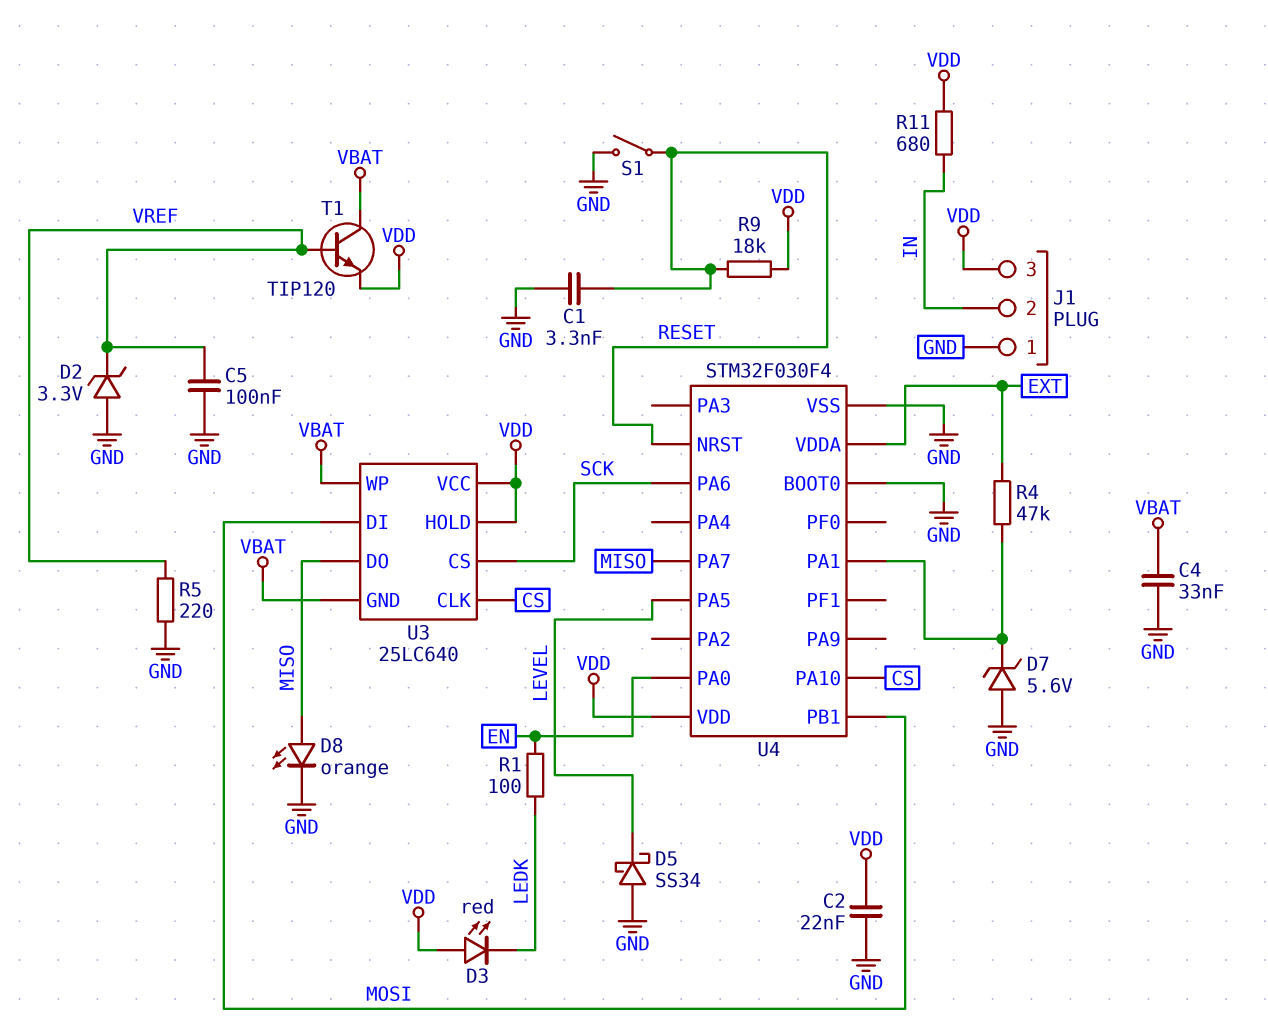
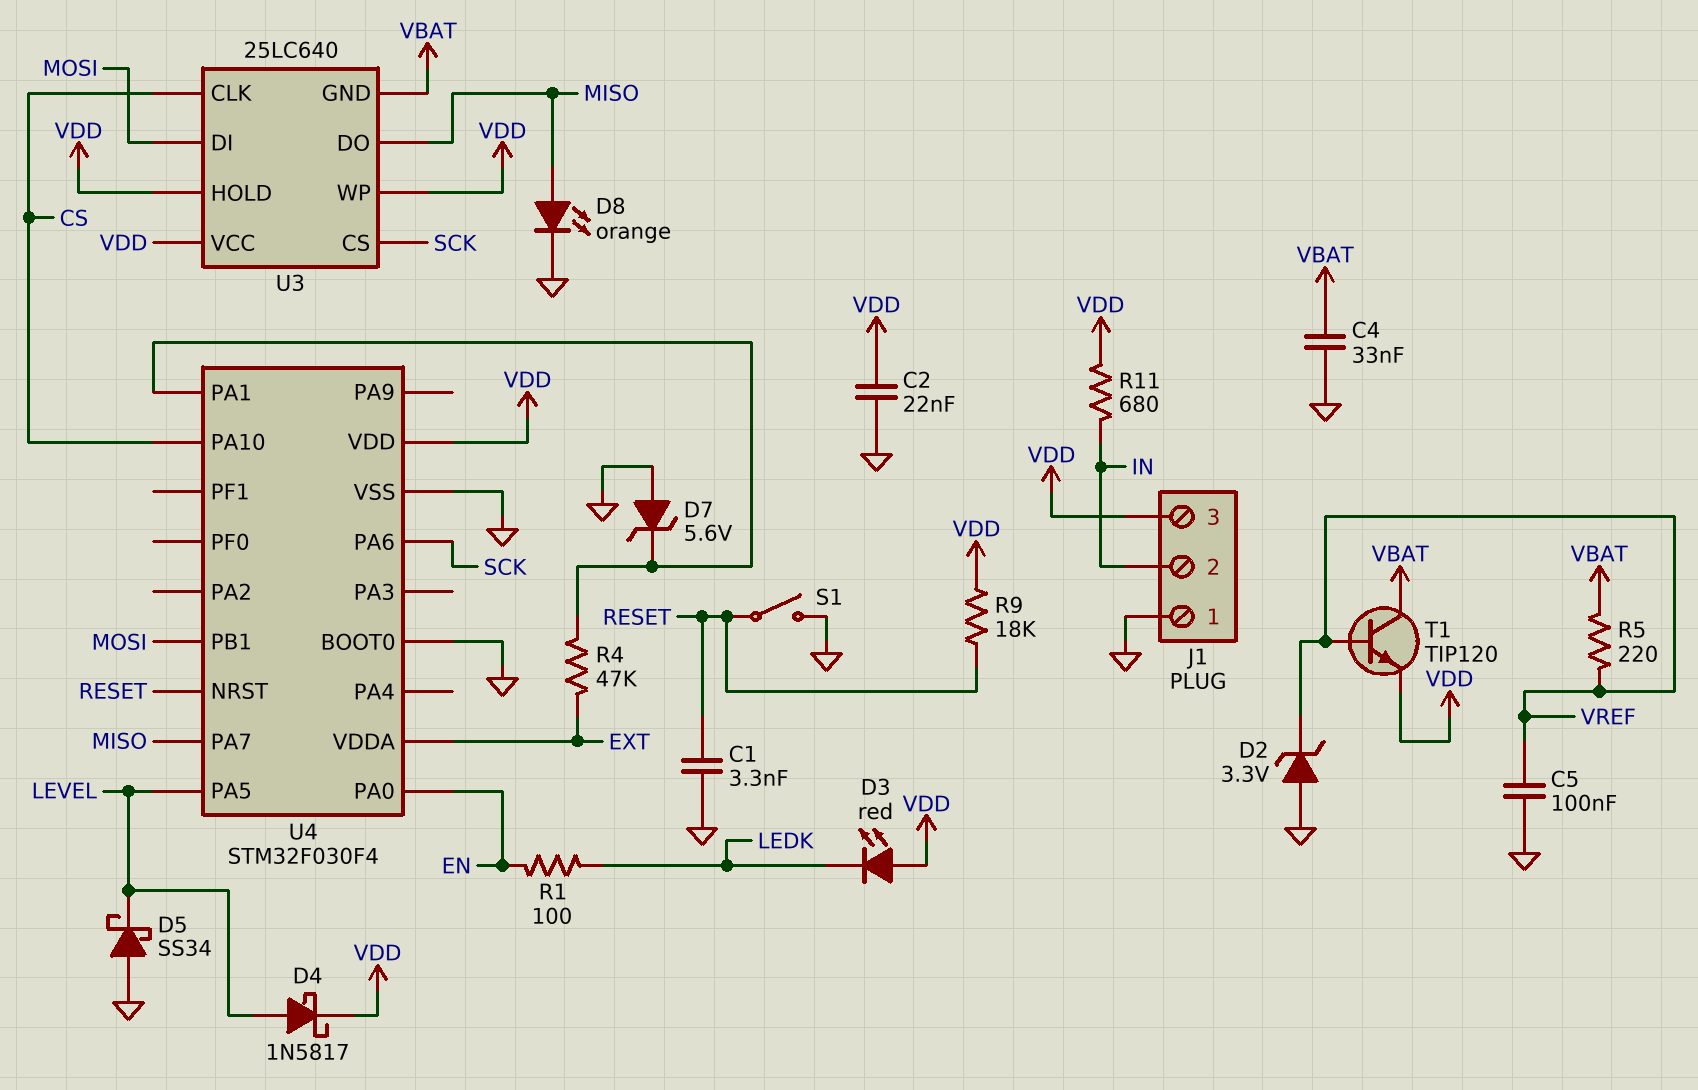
D4: none -> schottky 1N5817 (A LEVEL, K VDD)
R5: 220 (GND, VREF) -> 220 (VBAT, VREF)
U3 pin WP: VBAT -> VDD

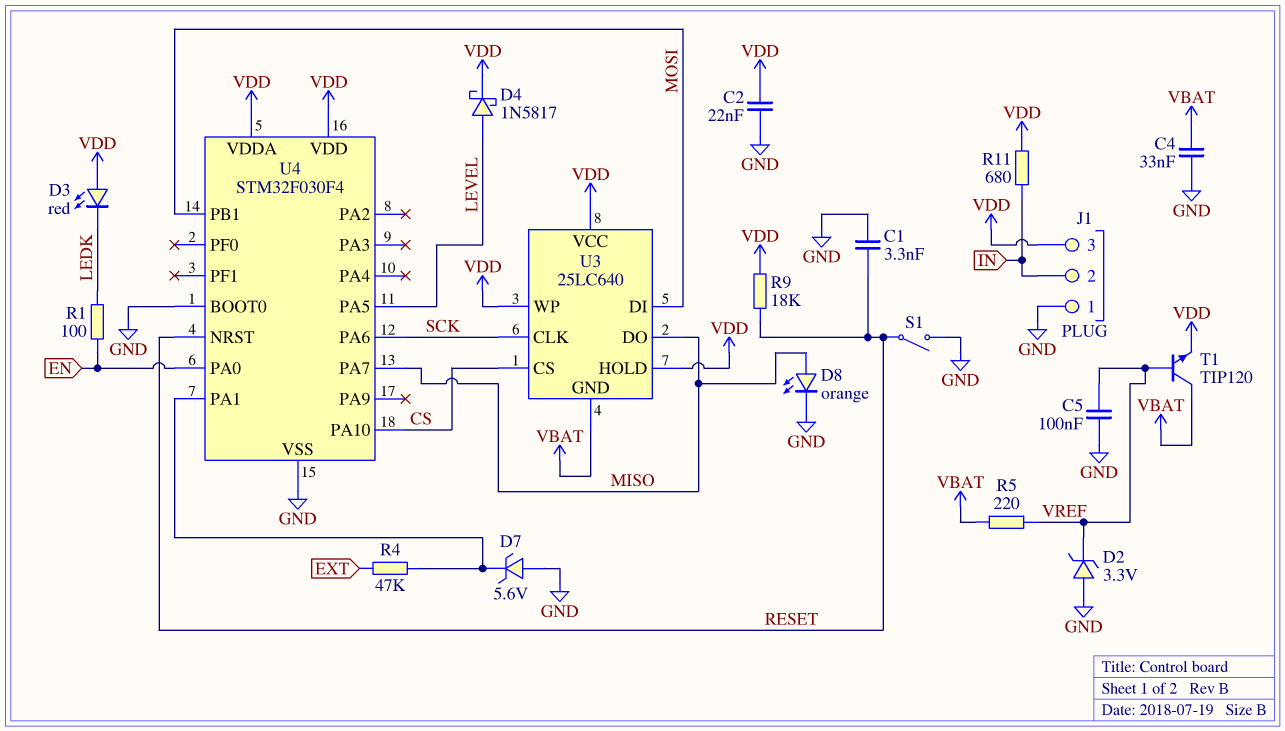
D5: schottky SS34 (A GND, K LEVEL) -> none
U3 pin CLK: CS -> SCK
U3 pin CS: SCK -> CS
U4 pin VDDA: EXT -> VDD

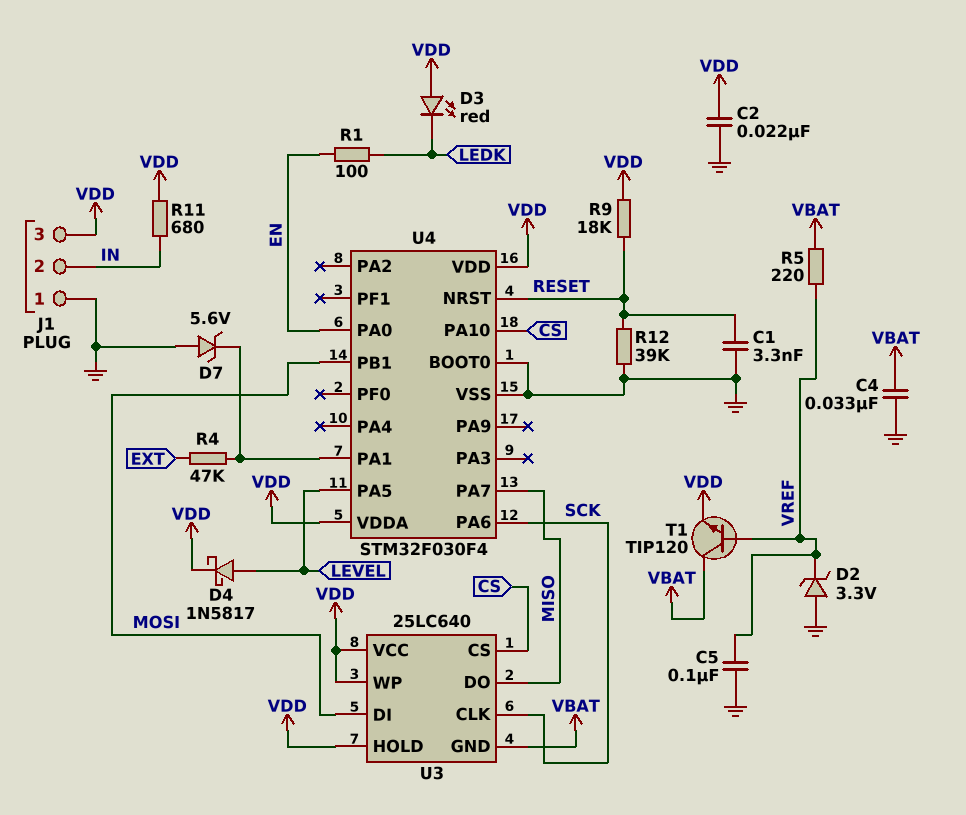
D8: LED orange (A MISO, K GND) -> none
R12: none -> 39k (GND, RESET)
S1: switch (GND, RESET) -> none

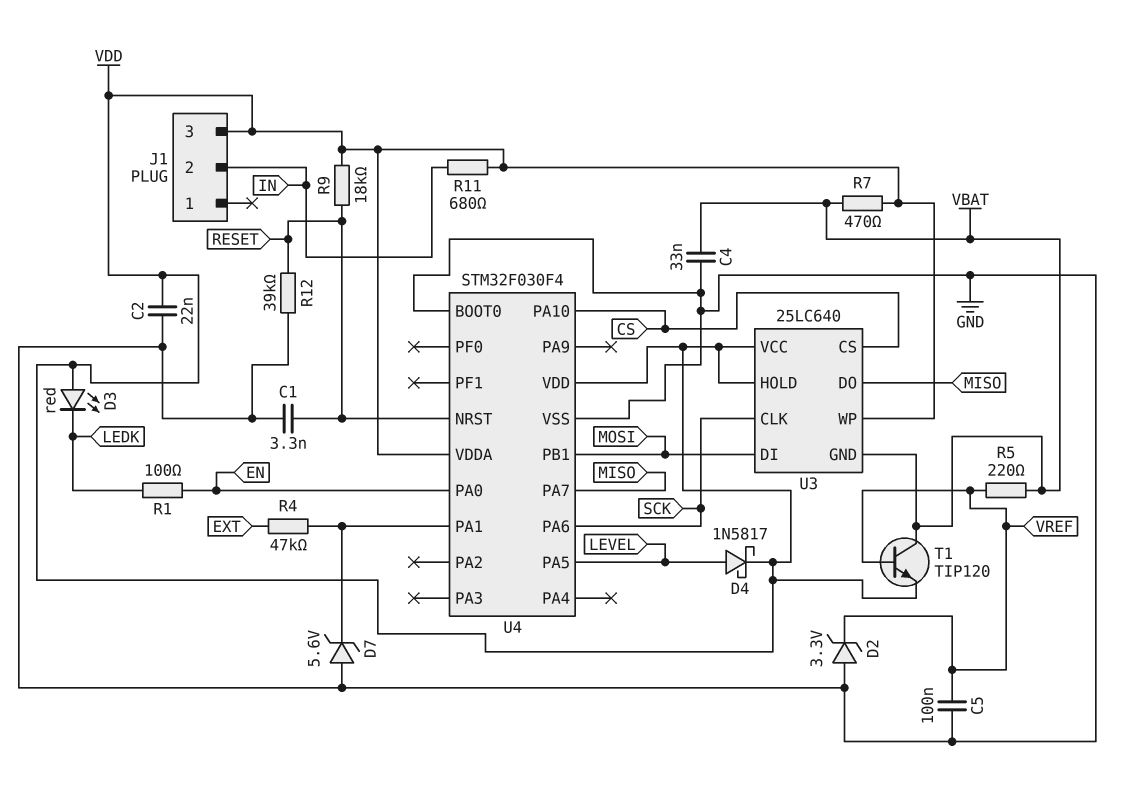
J1 pin 1: GND -> none
R7: none -> 470 (VBAT, VDD)

